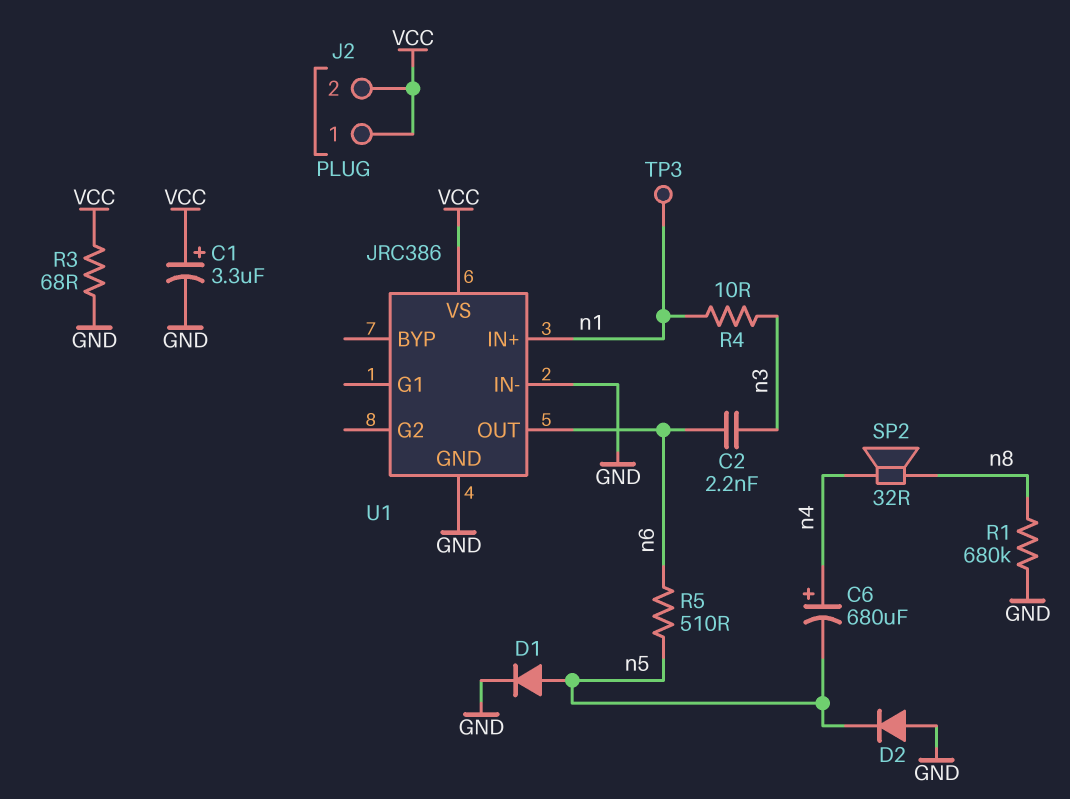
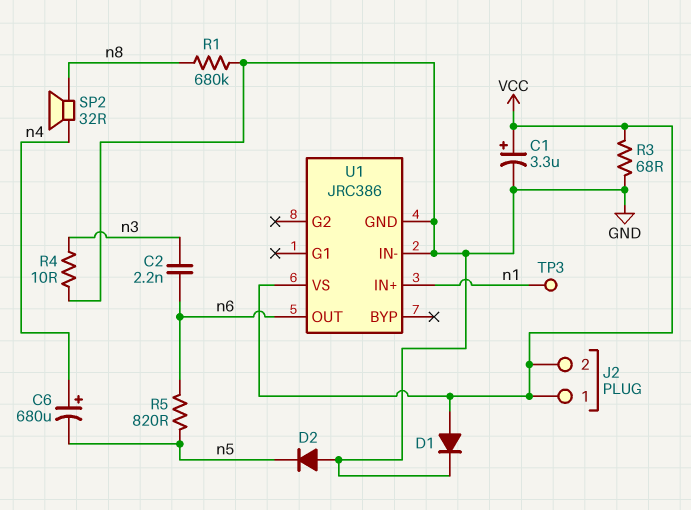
D1: diode (A n5, K GND) -> diode (A VCC, K GND)
R4: 10 (n1, n3) -> 10 (GND, n3)
R5: 510 (n5, n6) -> 820 (n5, n6)

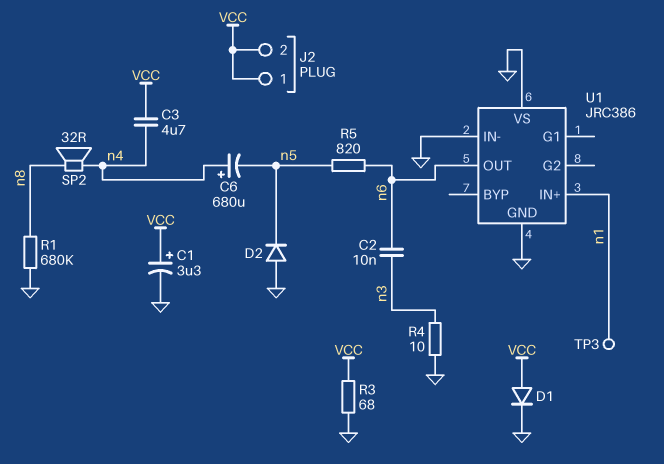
C2: 2.2nF (n3, n6) -> 10nF (n3, n6)
C3: none -> 4.7uF (VCC, n4)
U1 pin VS: VCC -> GND

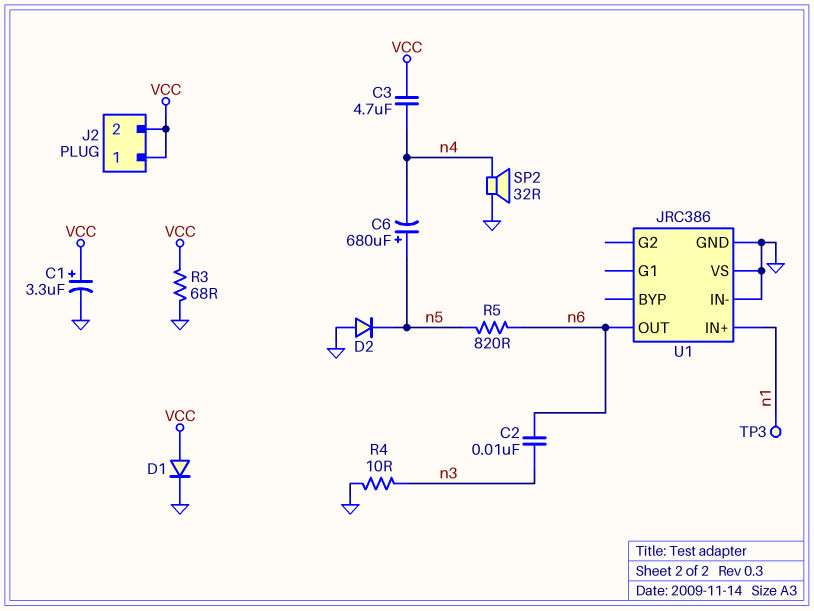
C6: 680uF (plus n4, minus n5) -> 680uF (plus n5, minus n4)
R1: 680k (GND, n8) -> none
SP2: speaker 32R (n4, n8) -> speaker 32R (GND, n4)

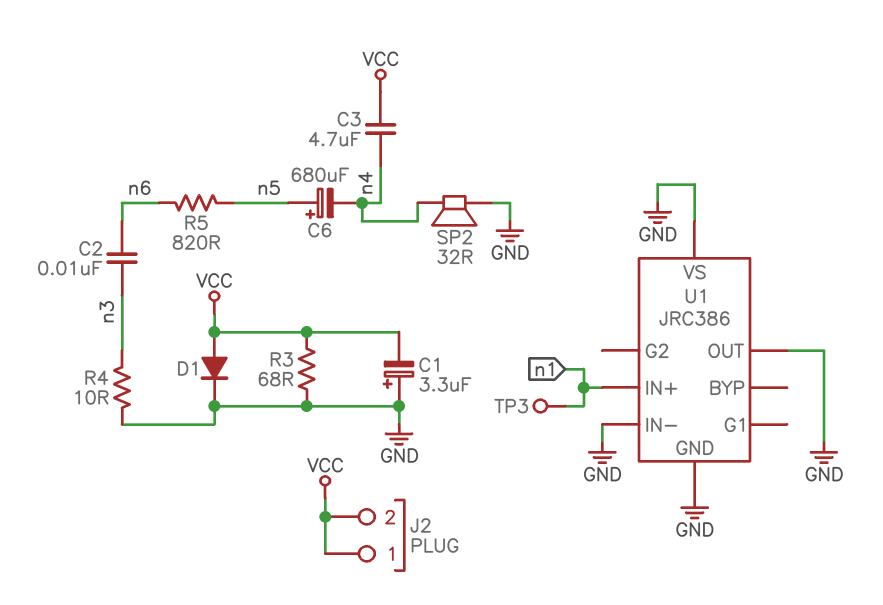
C1: 3.3uF (plus VCC, minus GND) -> 3.3uF (plus GND, minus VCC)
D2: diode (A GND, K n5) -> none
U1 pin OUT: n6 -> GND

